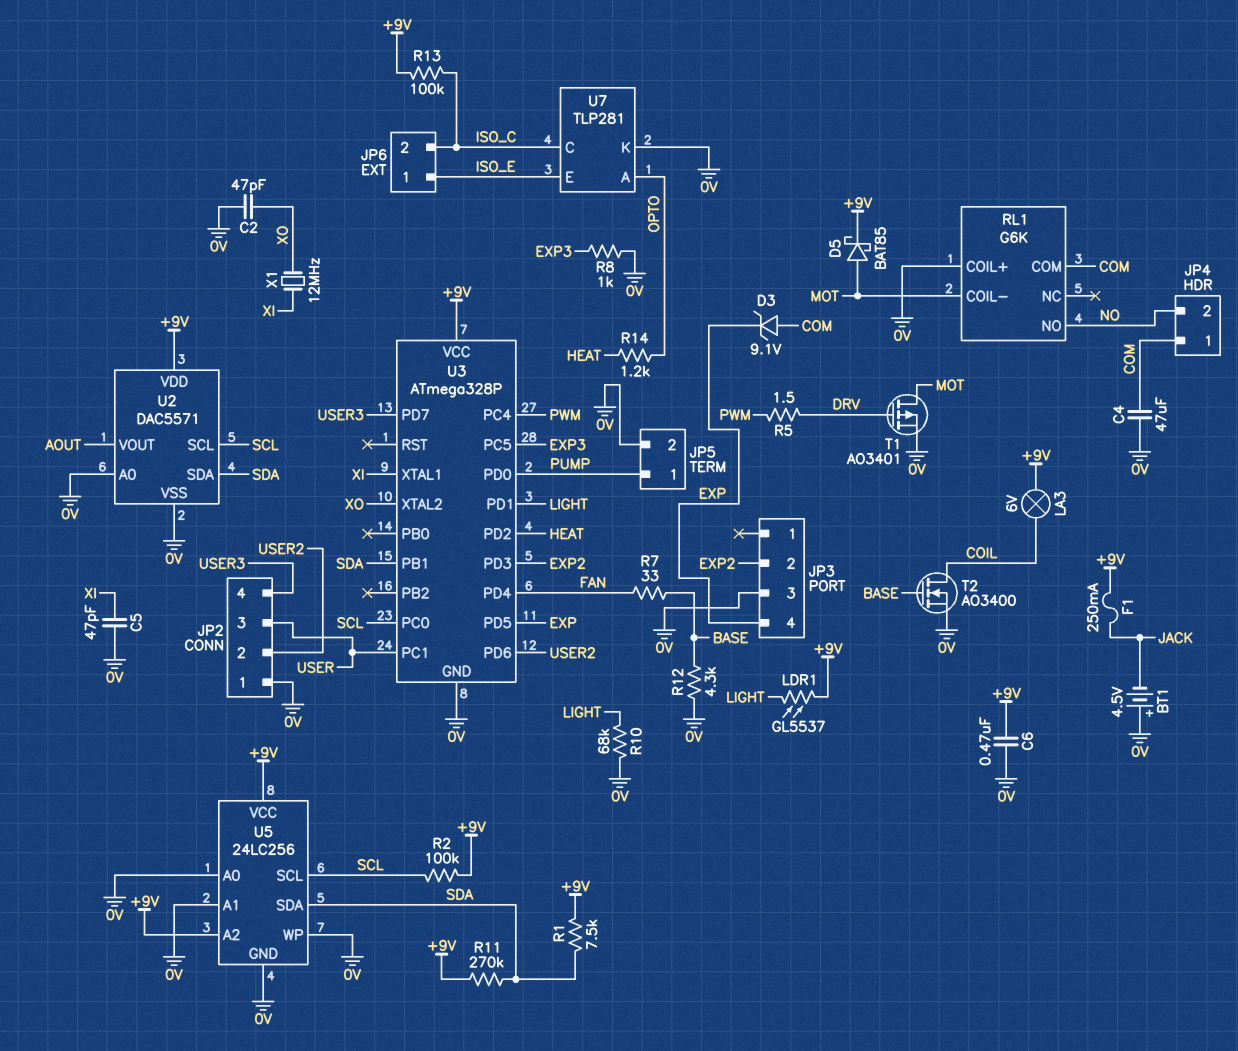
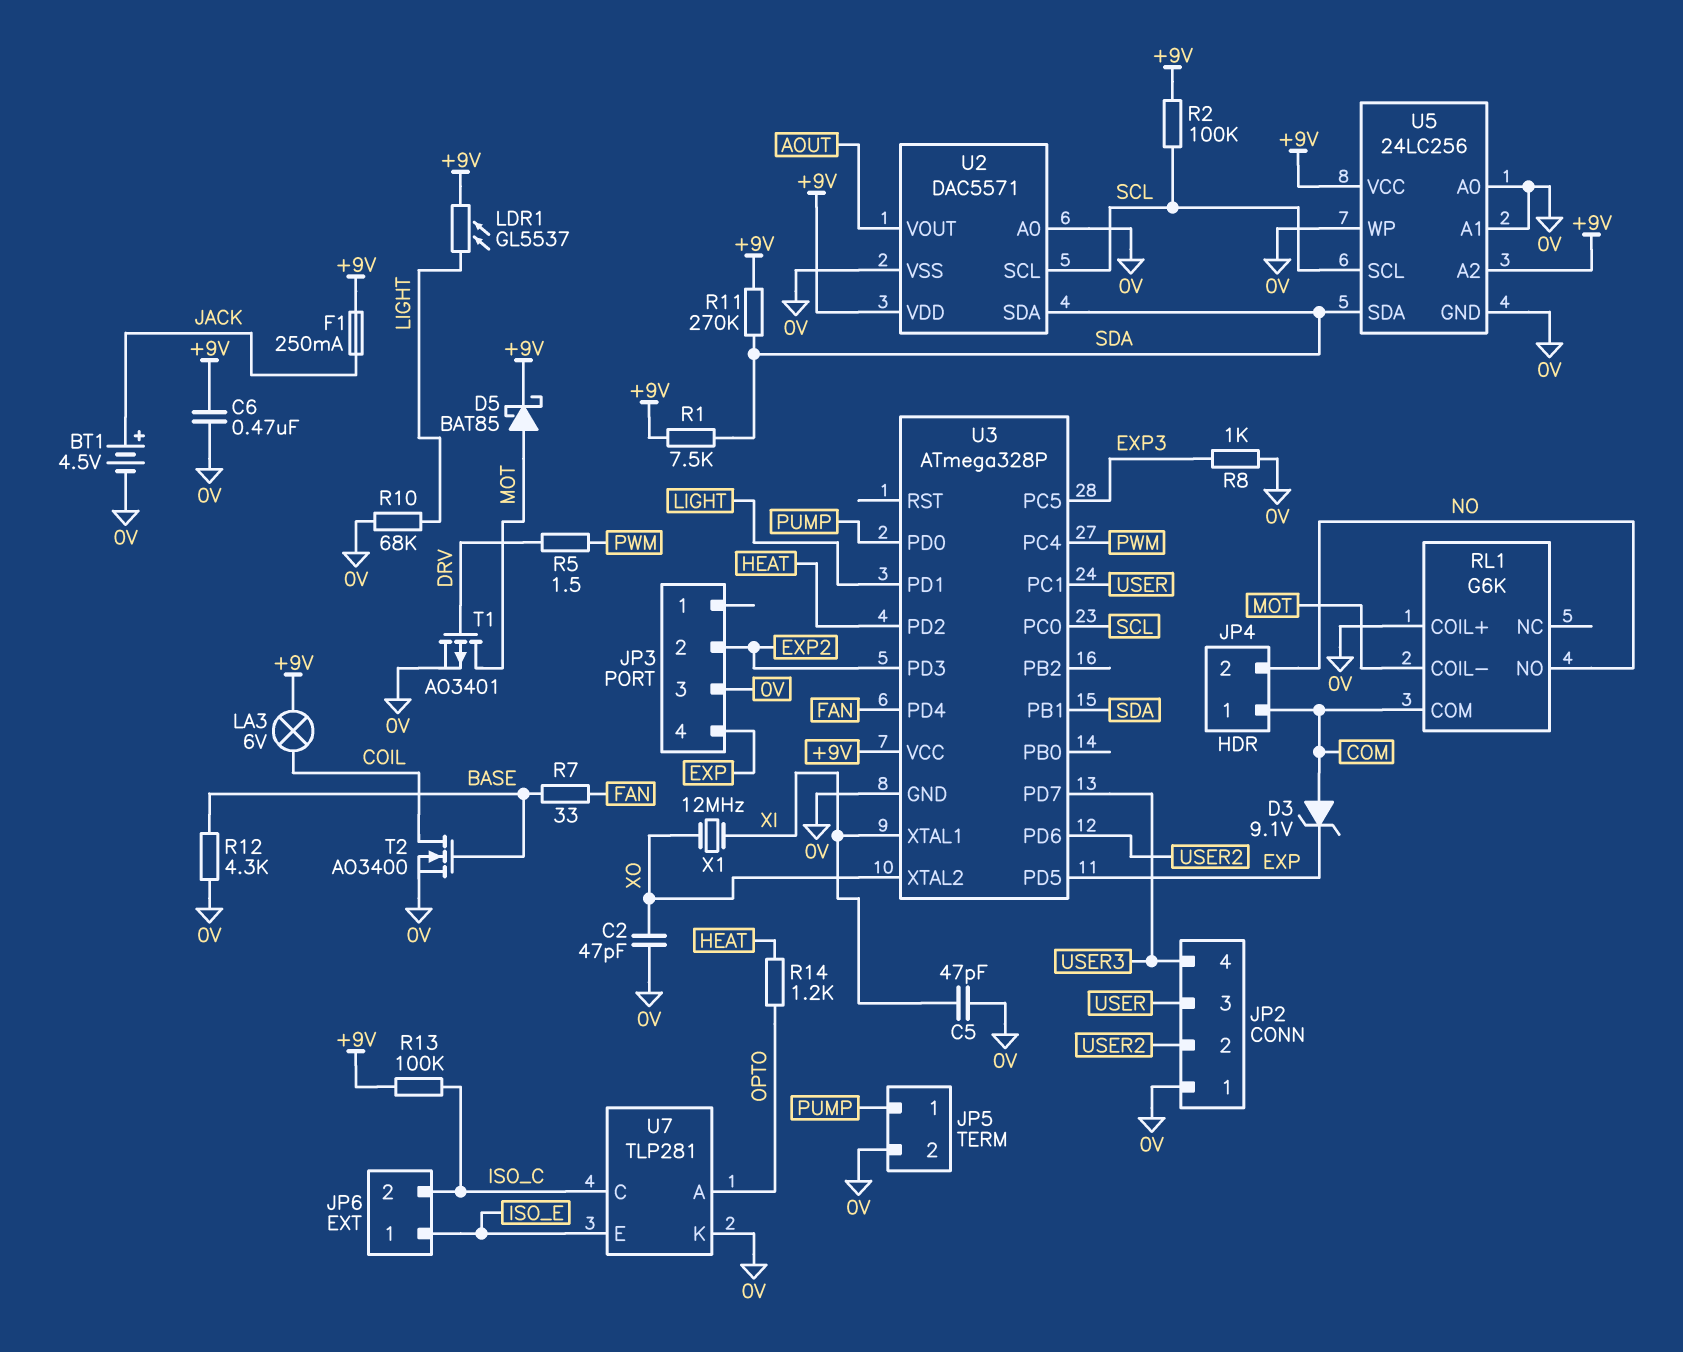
BT1: 4.5V (plus 0V, minus JACK) -> 4.5V (plus JACK, minus 0V)
C4: 47uF (0V, COM) -> none

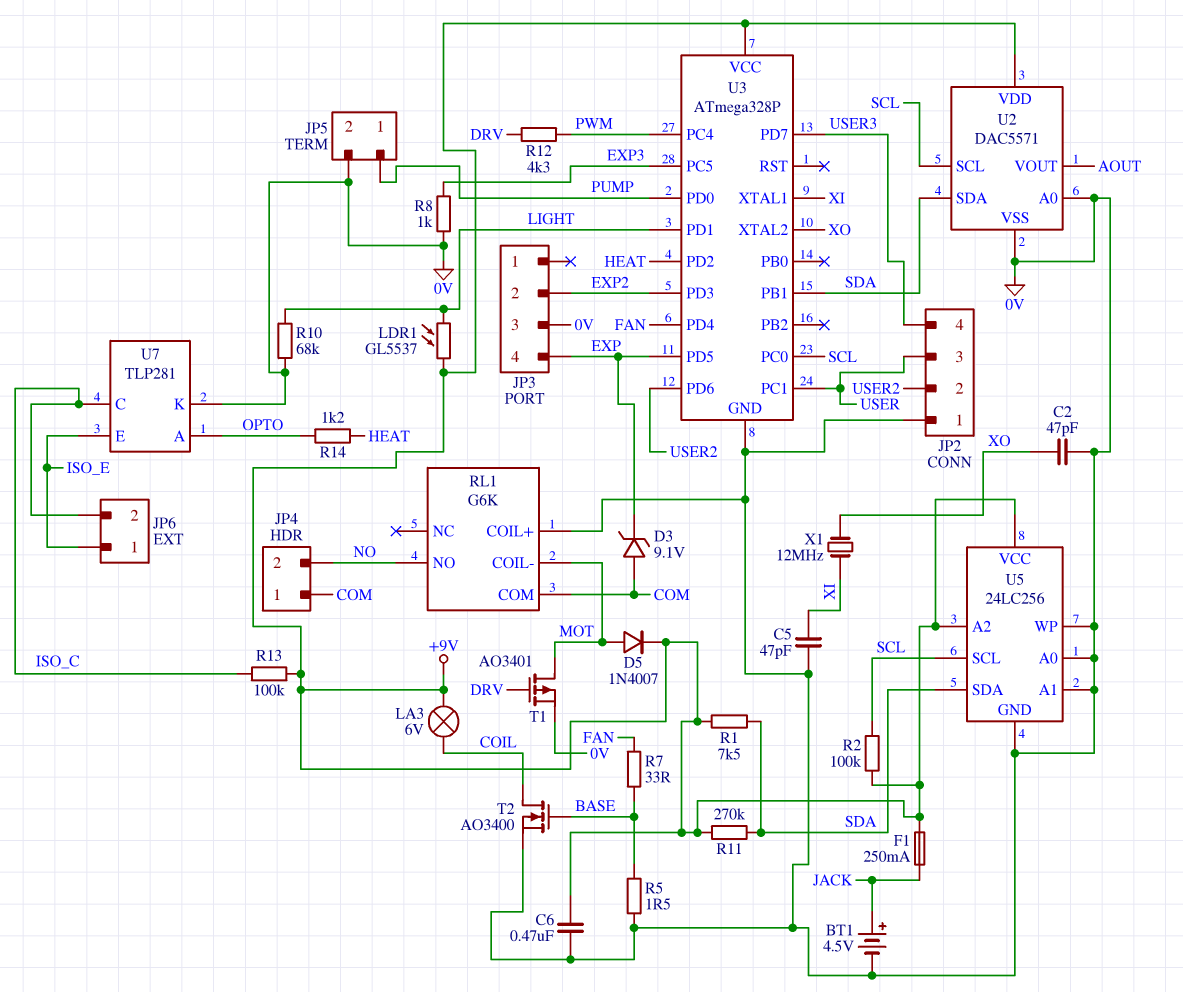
D5: schottky BAT85 (A MOT, K +9V) -> diode 1N4007 (A MOT, K +9V)
R5: 1.5 (DRV, PWM) -> 1.5 (0V, BASE)
R12: 4.3k (0V, BASE) -> 4.3k (DRV, PWM)

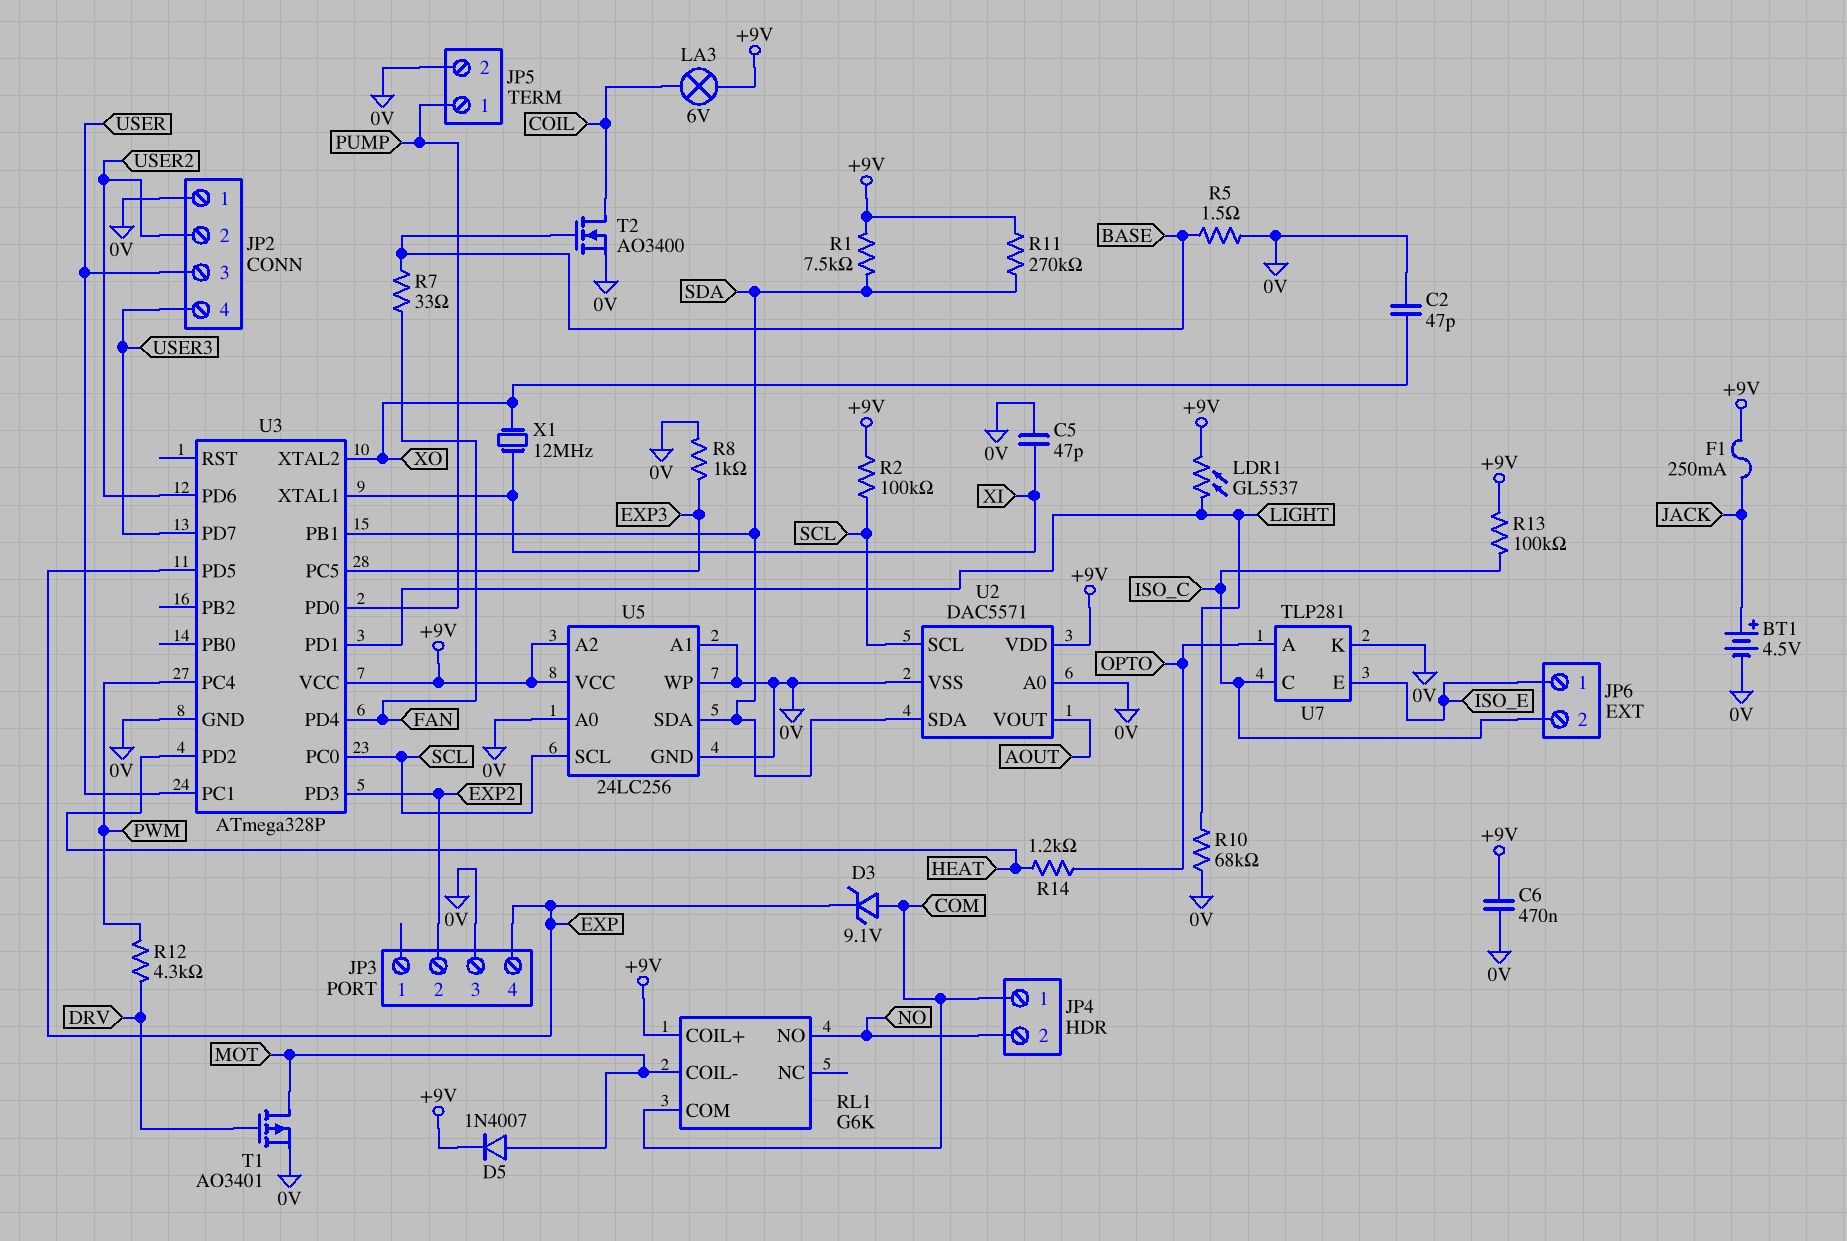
RL1 pin COIL+: 0V -> +9V

